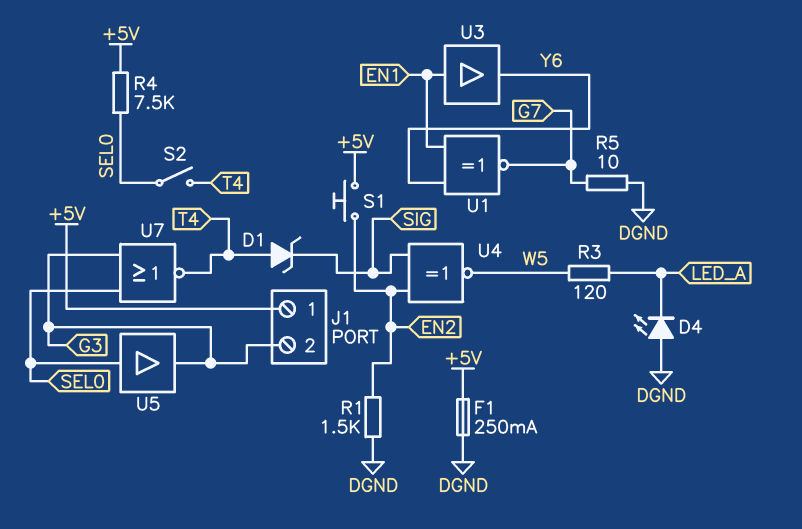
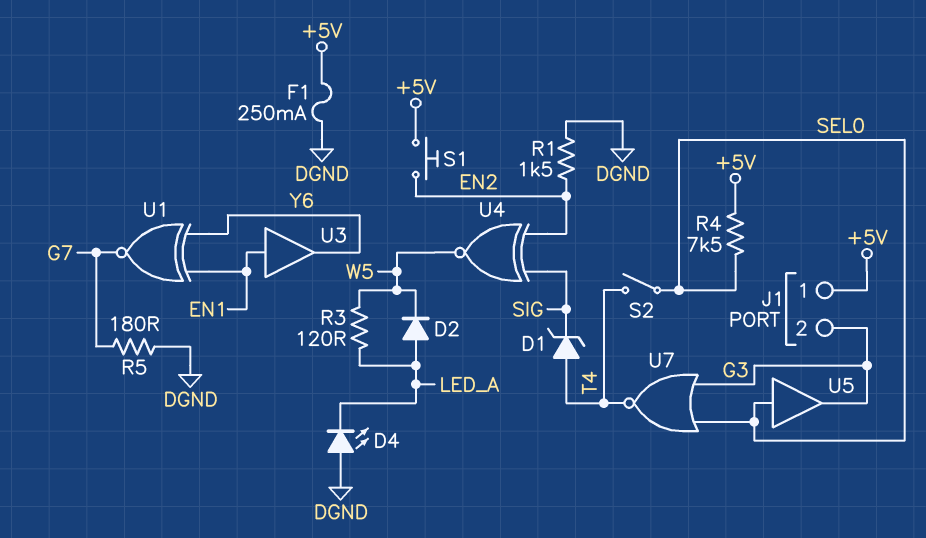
D2: none -> diode (A LED_A, K W5)
R5: 10 (DGND, G7) -> 180 (DGND, G7)

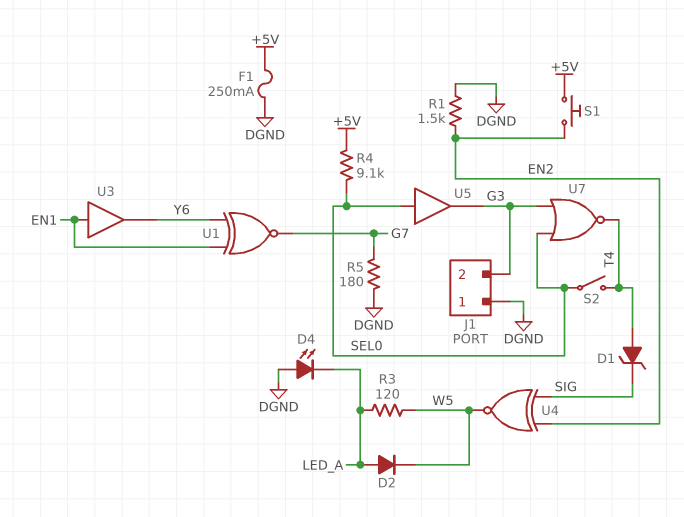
J1 pin 1: +5V -> DGND
R4: 7.5k (+5V, SEL0) -> 9.1k (+5V, SEL0)

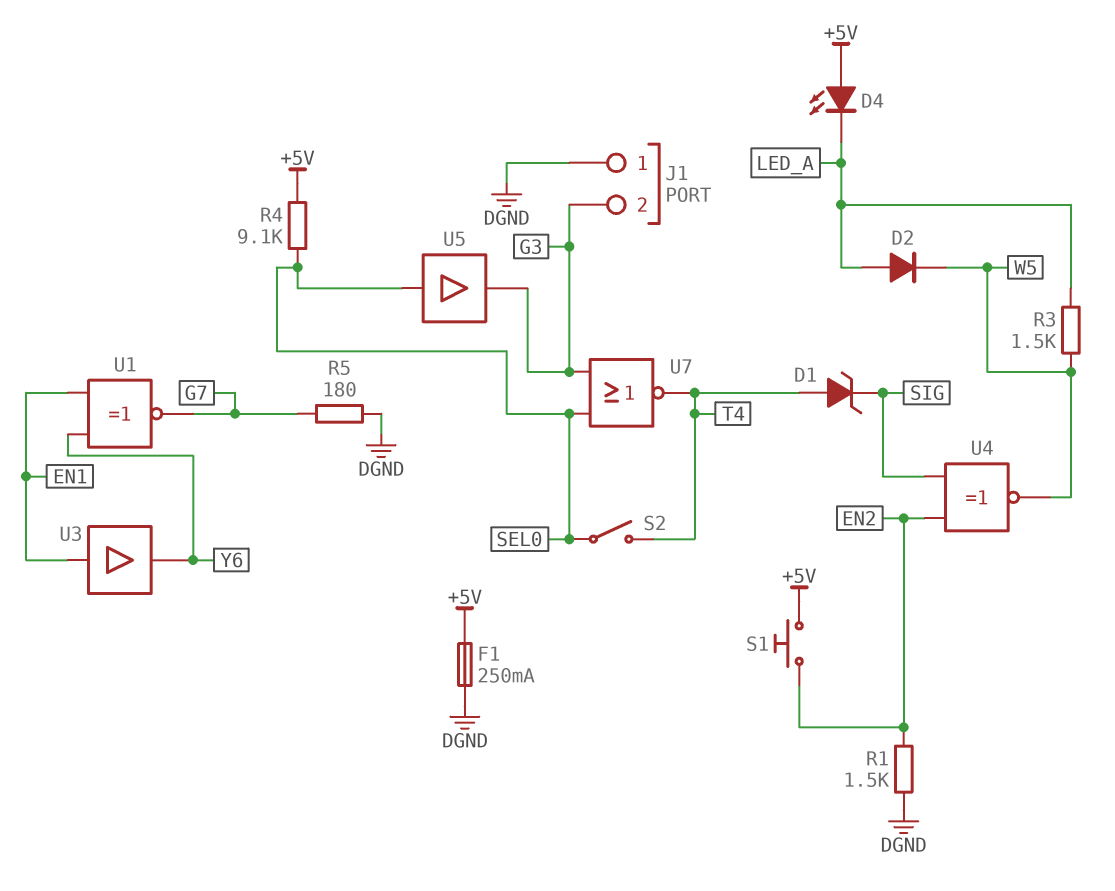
D4: LED (A DGND, K LED_A) -> LED (A +5V, K LED_A)
R3: 120 (LED_A, W5) -> 1.5k (LED_A, W5)

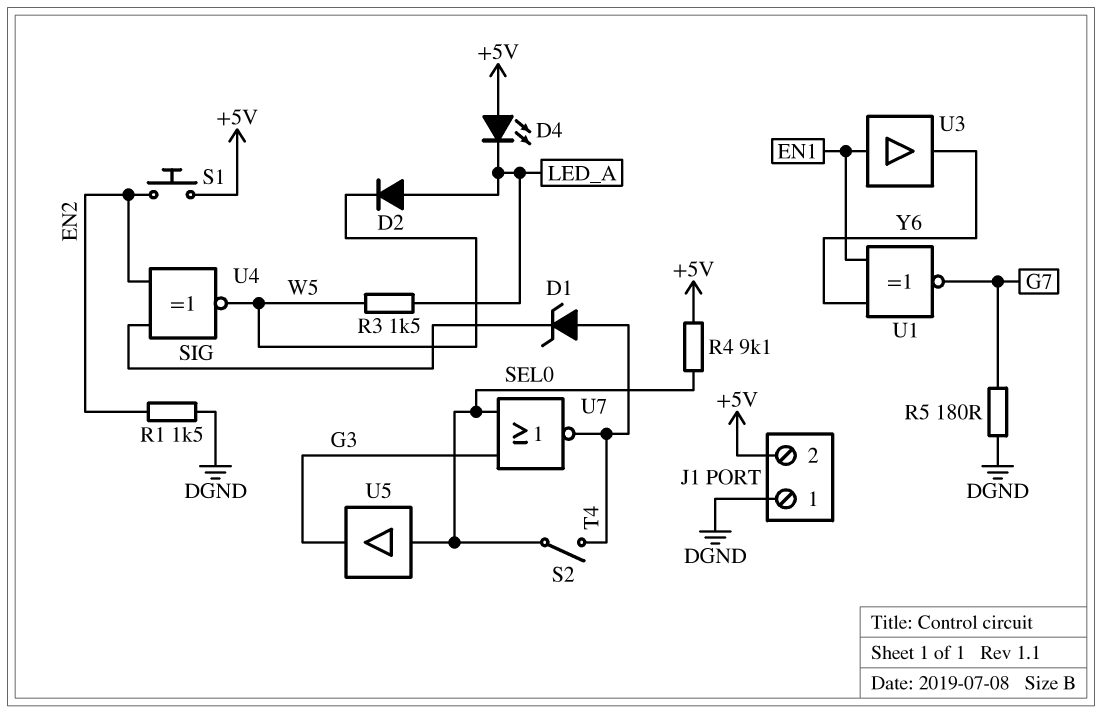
F1: 250mA (+5V, DGND) -> none
J1 pin 2: G3 -> +5V

